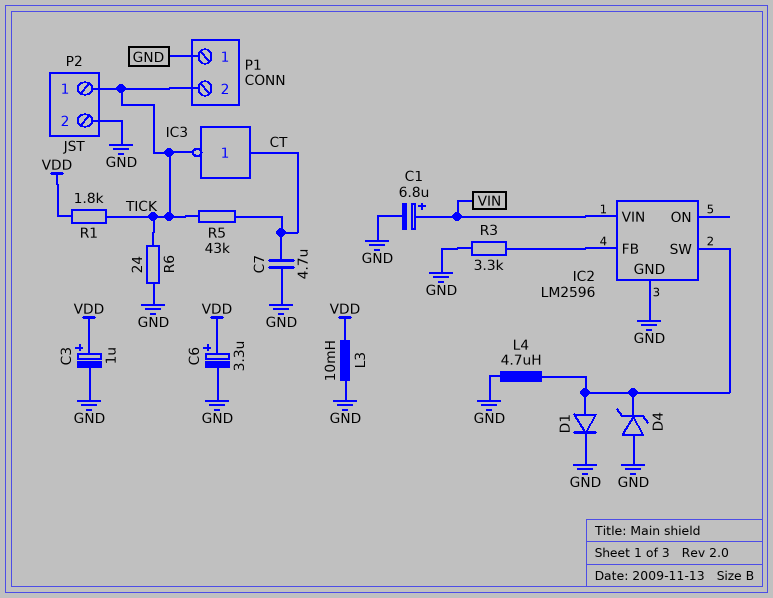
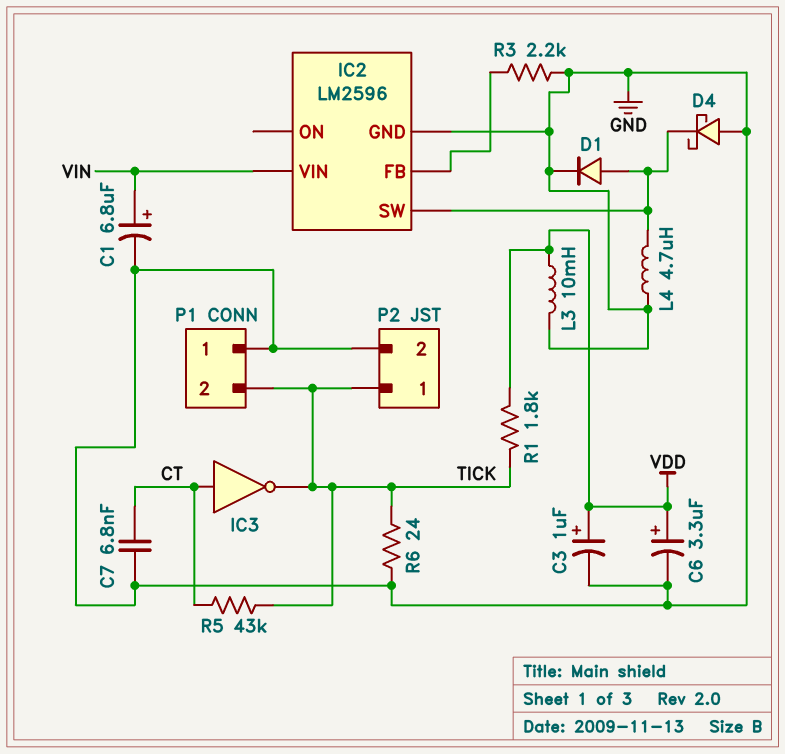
C7: 4.7uF (CT, GND) -> 6.8nF (CT, GND)
D4: zener (A GND, K IC2/SW) -> schottky (A GND, K IC2/SW)
R3: 3.3k (GND, IC2/FB) -> 2.2k (GND, IC2/FB)

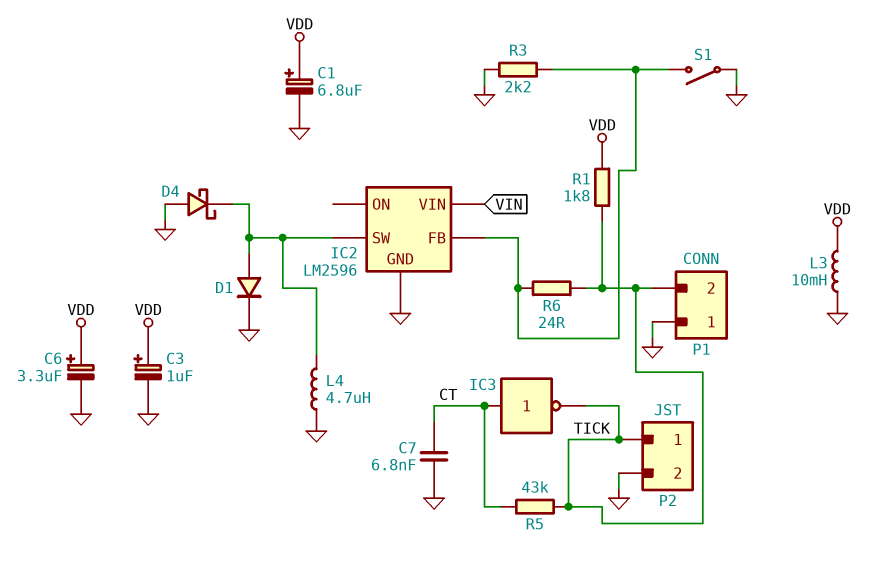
C1: 6.8uF (plus VIN, minus GND) -> 6.8uF (plus VDD, minus GND)
R6: 24 (GND, TICK) -> 24 (IC2/FB, TICK)
S1: none -> switch (GND, IC2/FB)

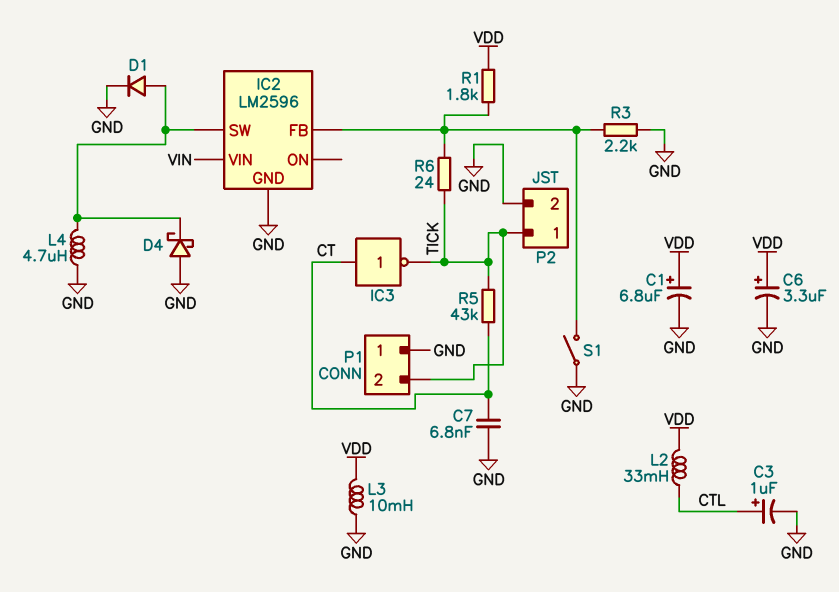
C3: 1uF (plus VDD, minus GND) -> 1uF (plus CTL, minus GND)
L2: none -> 33mH (CTL, VDD)
R1: 1.8k (TICK, VDD) -> 1.8k (IC2/FB, VDD)

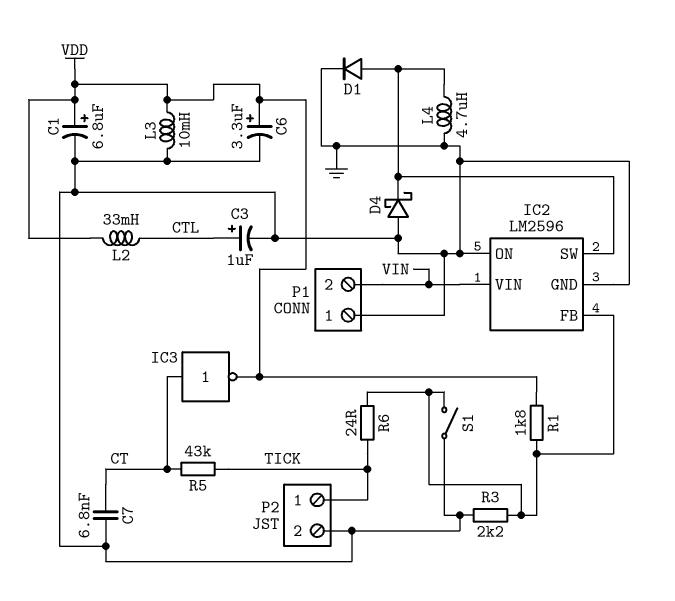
IC2 pin ON: none -> GND
IC3: NOT (in CT, out TICK) -> NOT (in CT, out VDD)
P1 pin 2: TICK -> VIN

